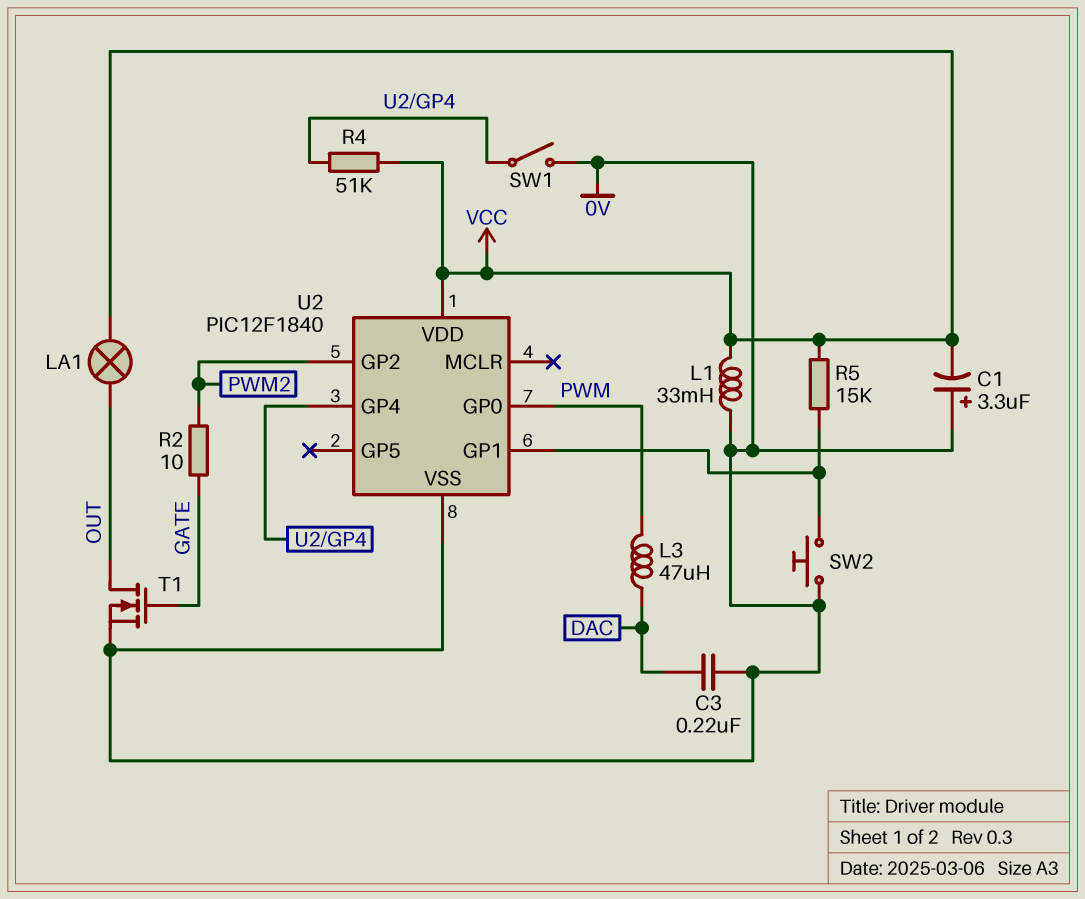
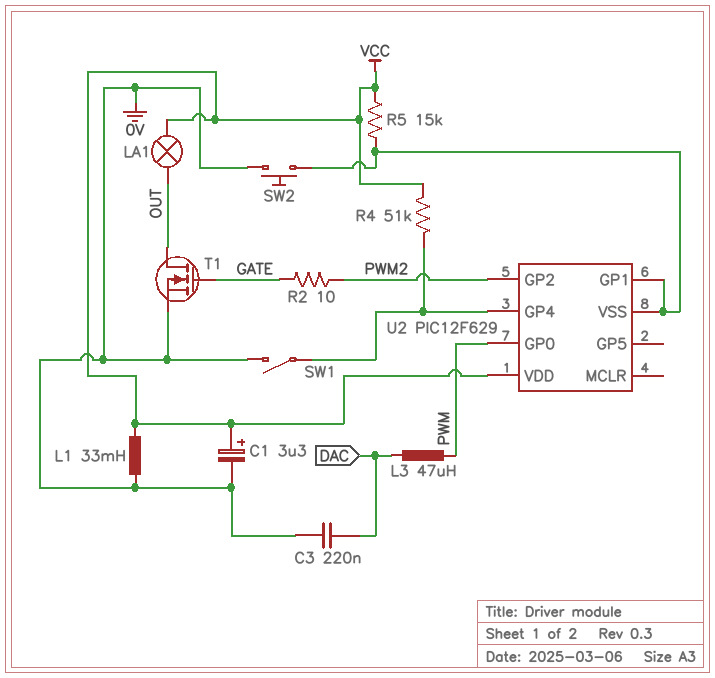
C1: 3.3uF (plus 0V, minus VCC) -> 3.3uF (plus VCC, minus 0V)
U2: PIC12F1840 -> PIC12F629
U2 pin VSS: 0V -> U2/GP1

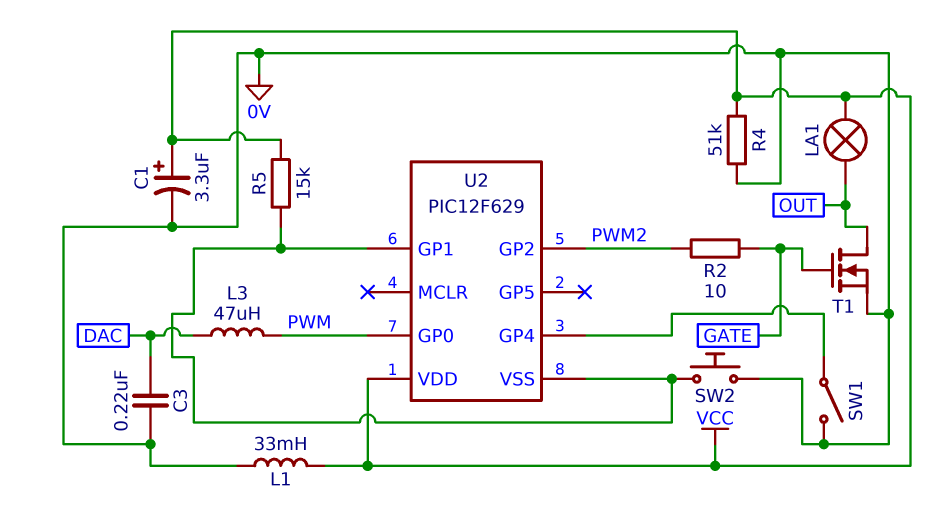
R4: 51k (U2/GP4, VCC) -> 51k (0V, VCC)

